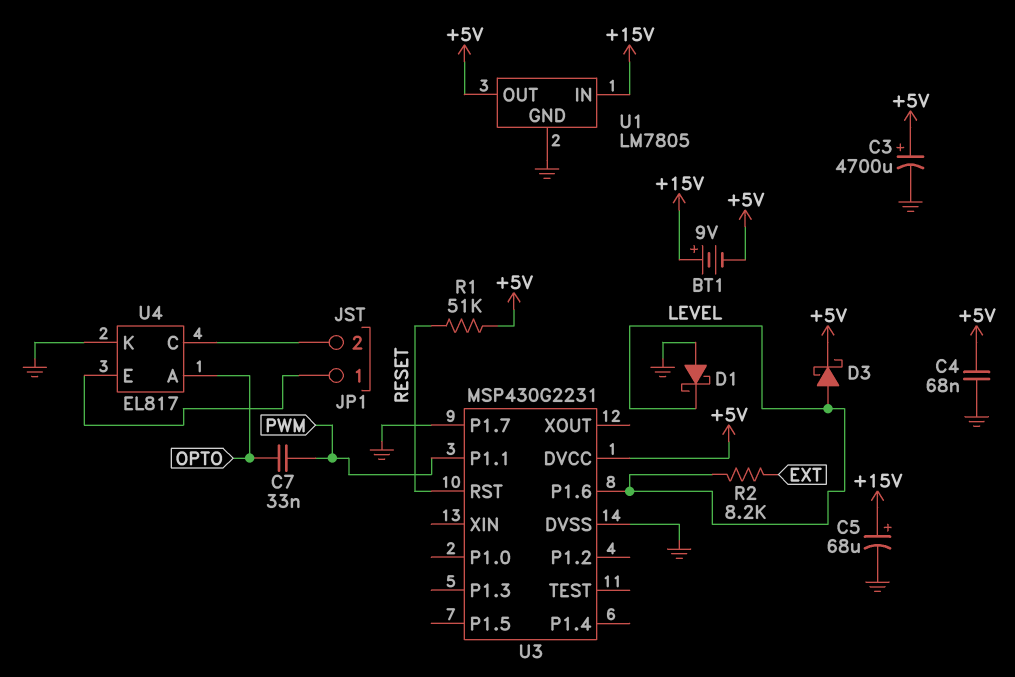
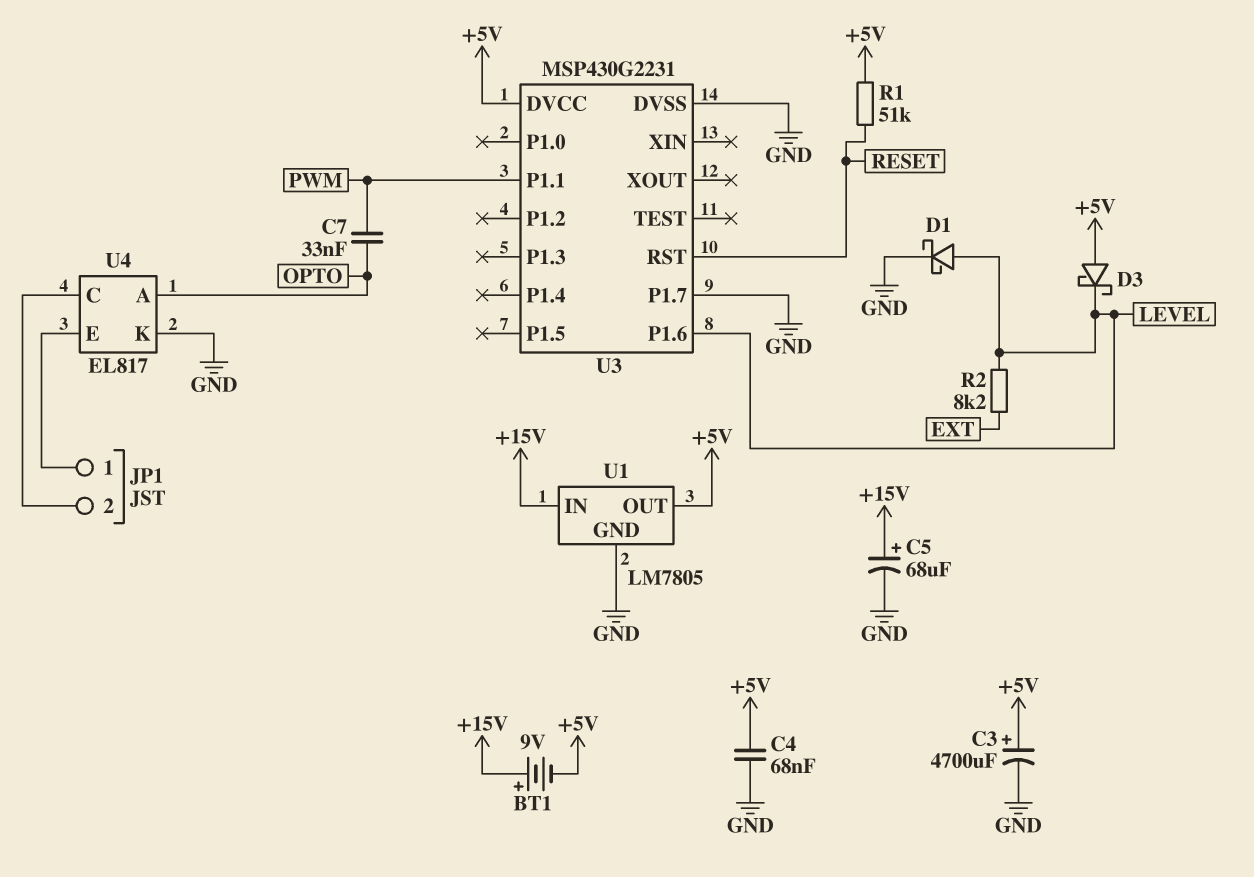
D1: schottky (A GND, K LEVEL) -> schottky (A LEVEL, K GND)
D3: schottky (A LEVEL, K +5V) -> schottky (A +5V, K LEVEL)

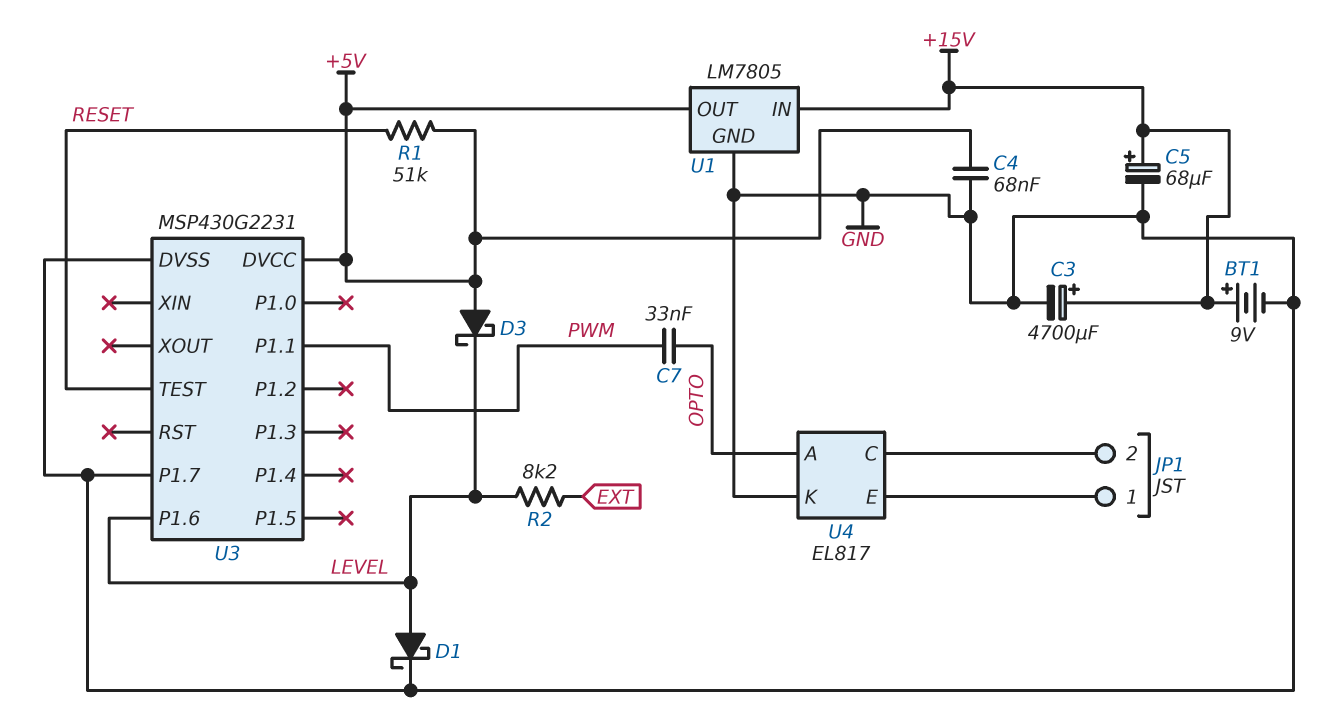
BT1: 9V (plus +15V, minus +5V) -> 9V (plus +15V, minus GND)
C3: 4700uF (plus +5V, minus GND) -> 4700uF (plus +15V, minus GND)
U3 pin RST: RESET -> none
U3 pin TEST: none -> RESET

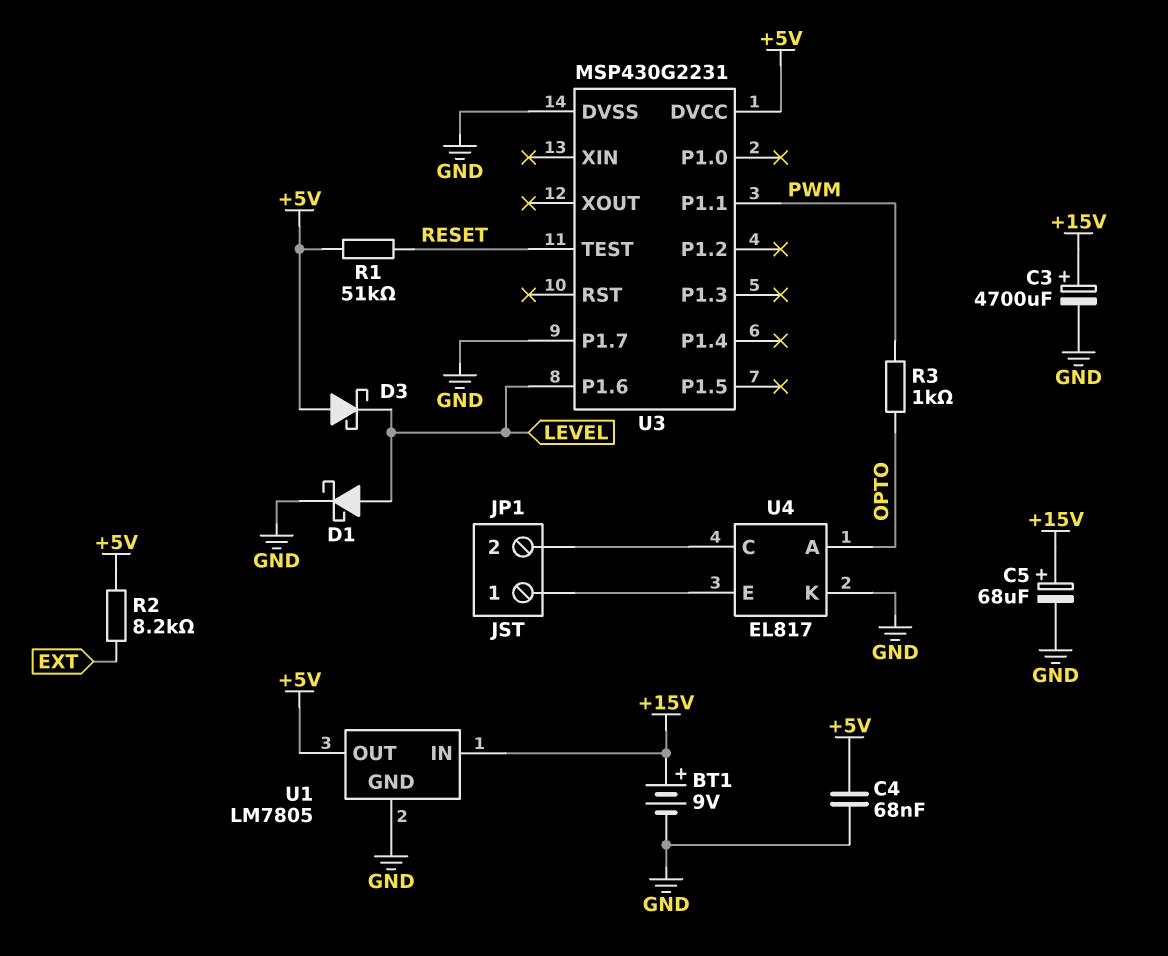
C7: 33nF (OPTO, PWM) -> none
R2: 8.2k (EXT, LEVEL) -> 8.2k (+5V, EXT)
R3: none -> 1k (OPTO, PWM)

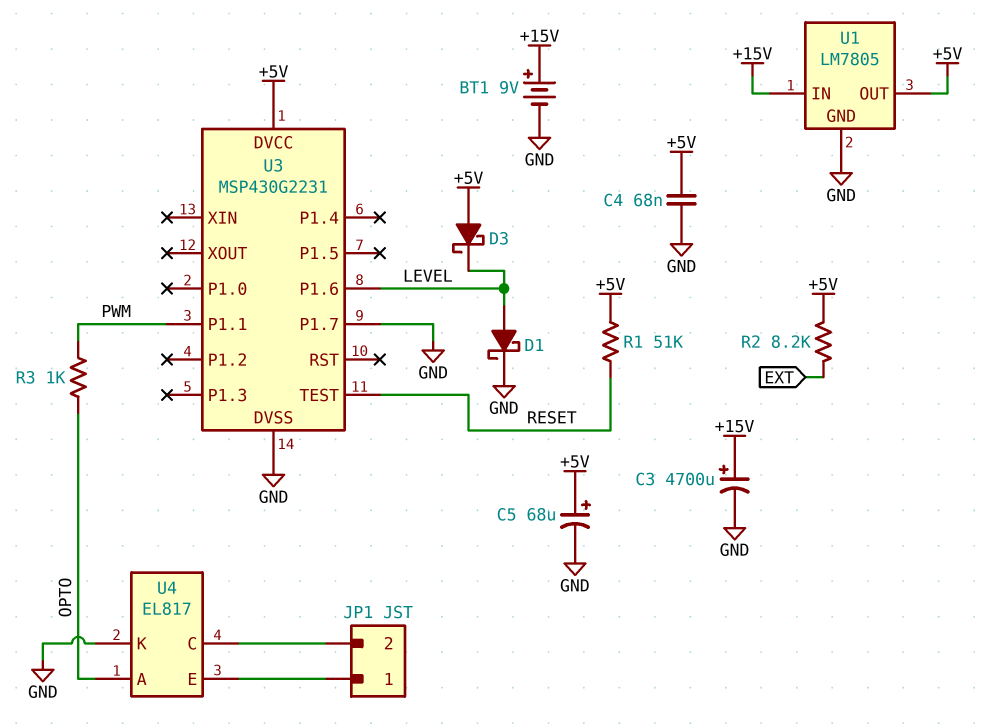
C5: 68uF (plus +15V, minus GND) -> 68uF (plus +5V, minus GND)

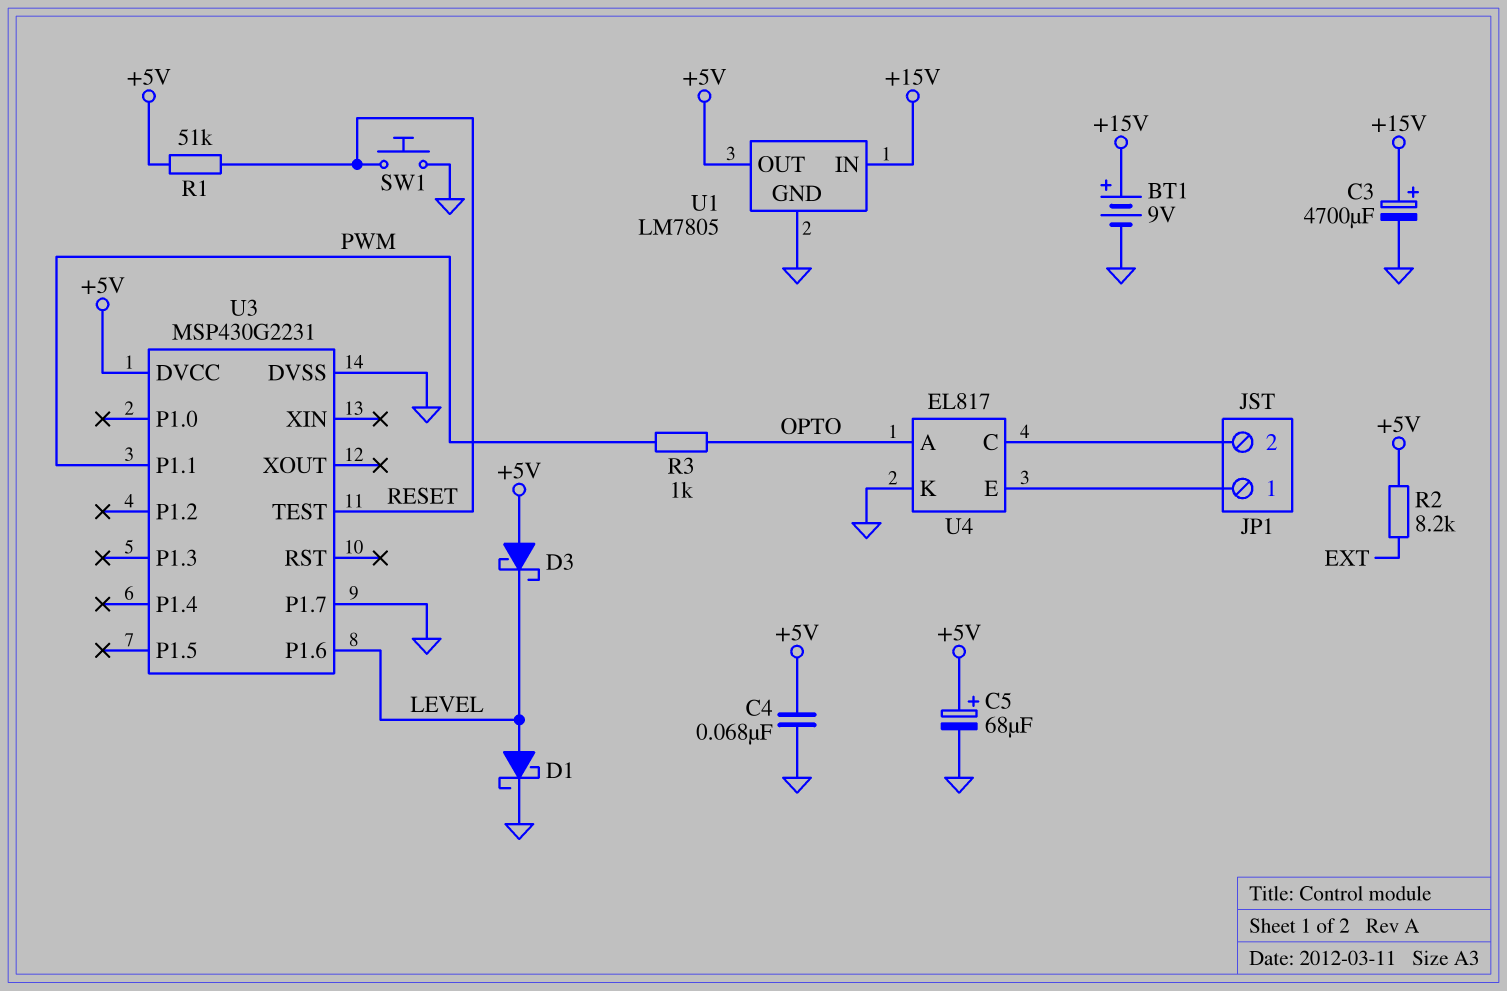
SW1: none -> button (GND, RESET)

